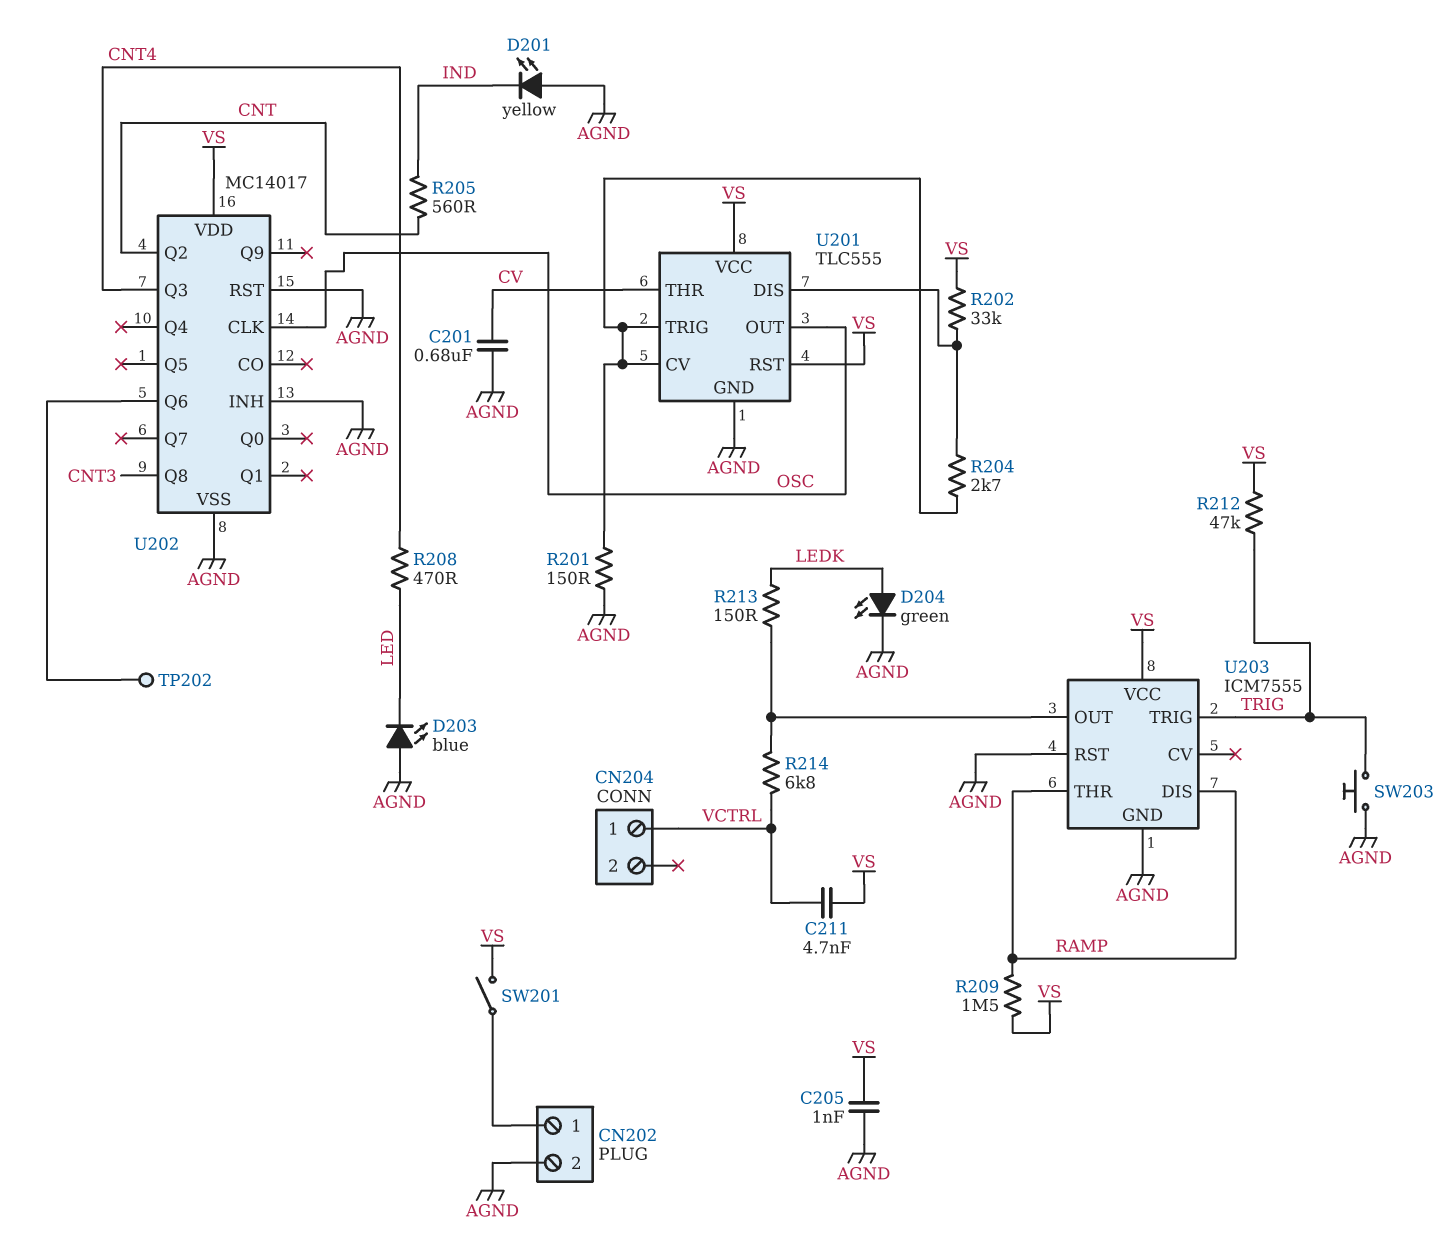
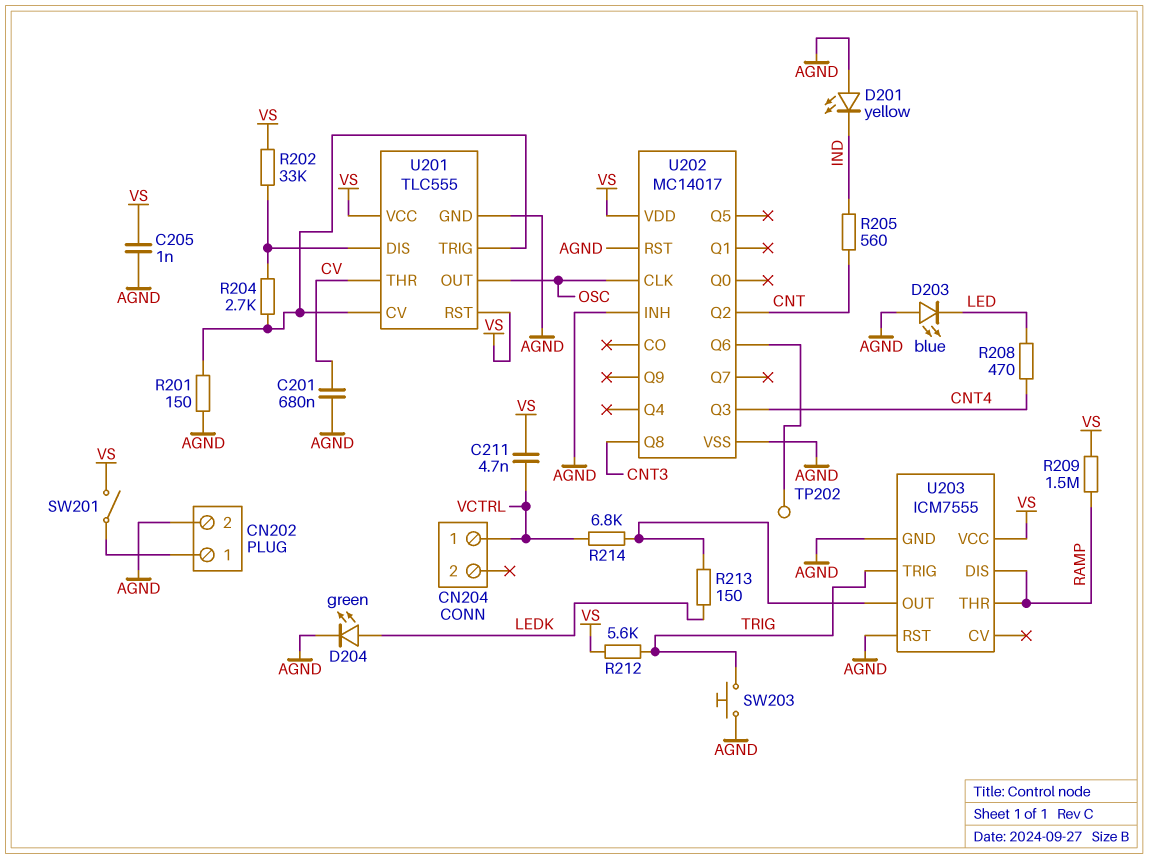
R212: 47k (TRIG, VS) -> 5.6k (TRIG, VS)

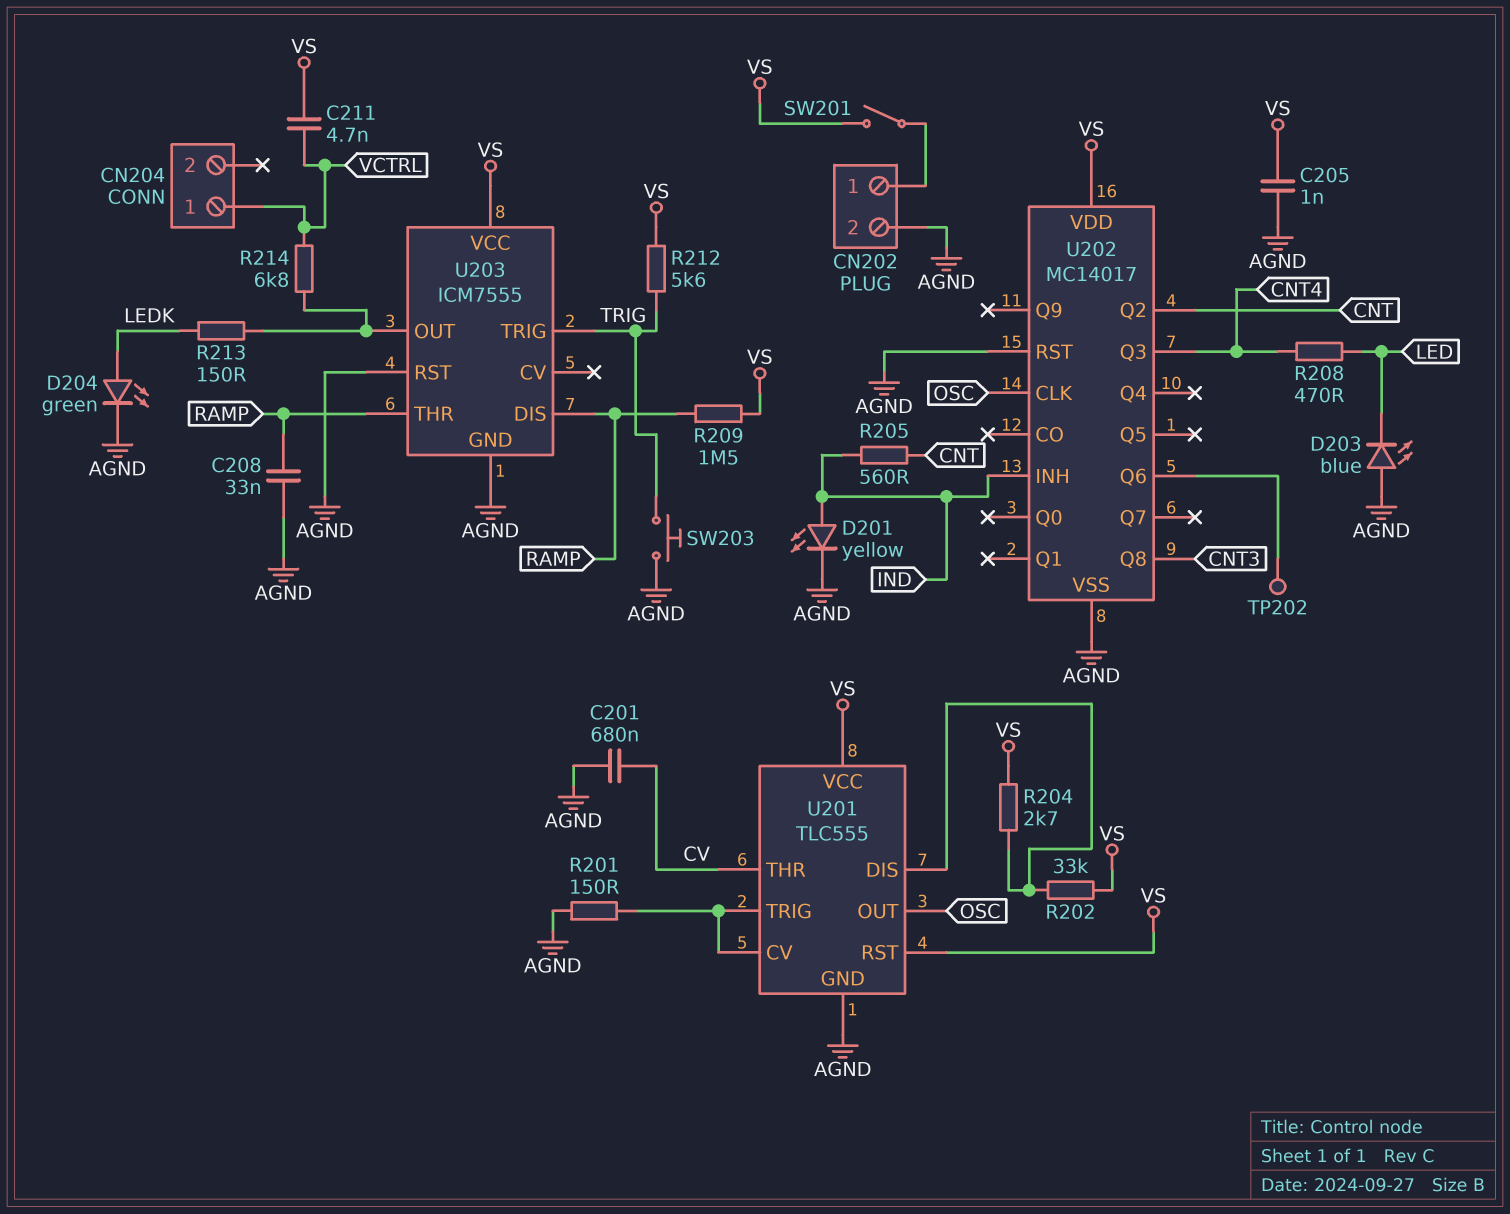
C208: none -> 33nF (AGND, RAMP)
D201: LED yellow (A AGND, K IND) -> LED yellow (A IND, K AGND)
R204: 2.7k (U201/CV, U201/DIS) -> 2.7k (U201/DIS, VS)
U202 pin INH: AGND -> IND

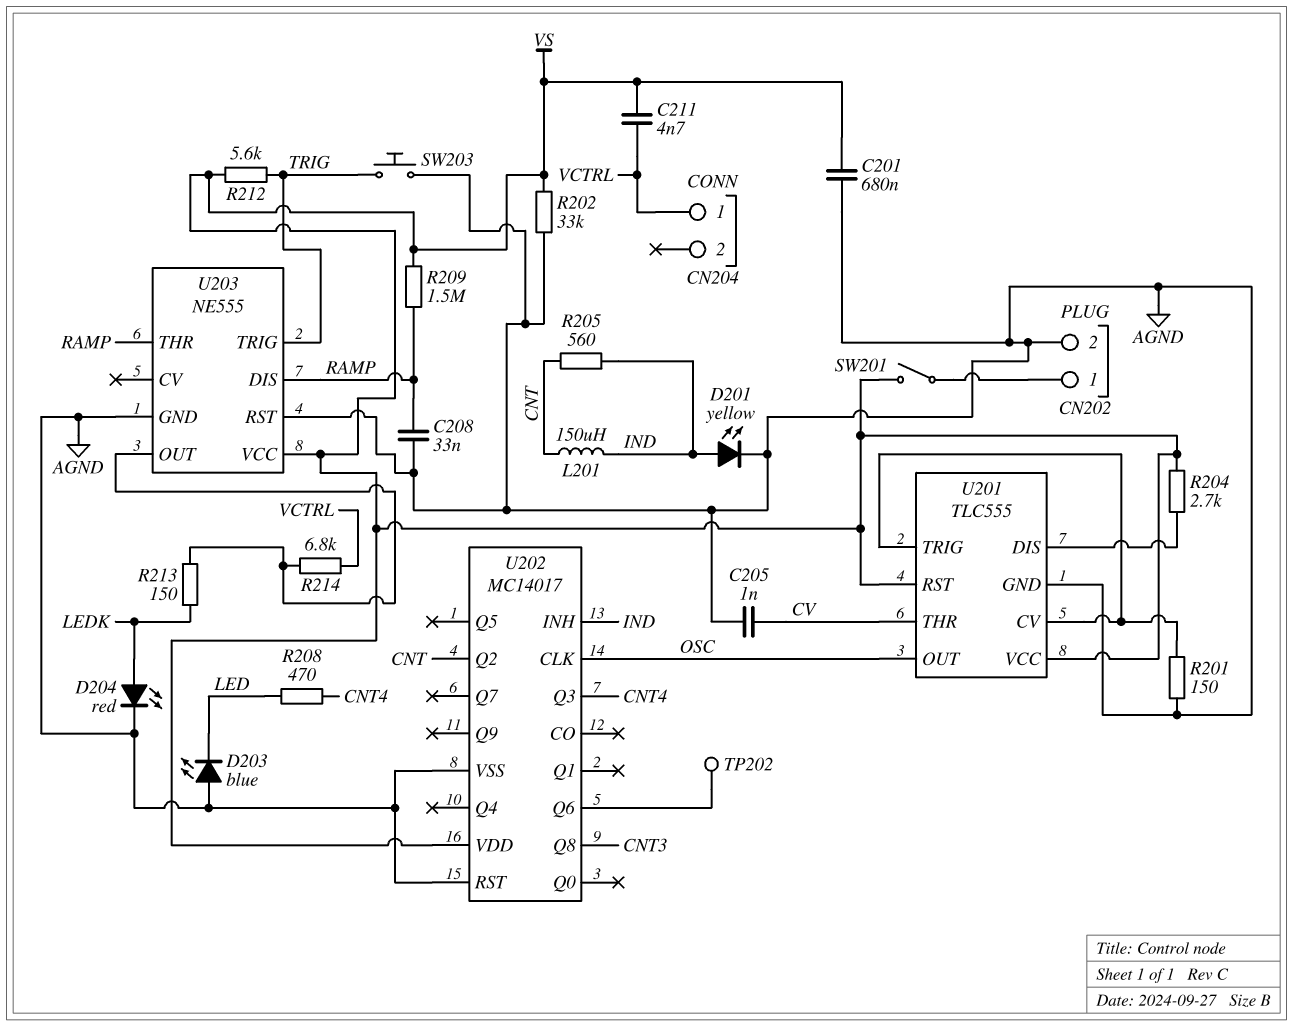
C201: 680nF (AGND, CV) -> 680nF (AGND, VS)
C205: 1nF (AGND, VS) -> 1nF (AGND, CV)
D204: LED green (A LEDK, K AGND) -> LED red (A LEDK, K AGND)
L201: none -> 150uH (CNT, IND)
R202: 33k (U201/DIS, VS) -> 33k (AGND, VS)
U203: ICM7555 -> NE555

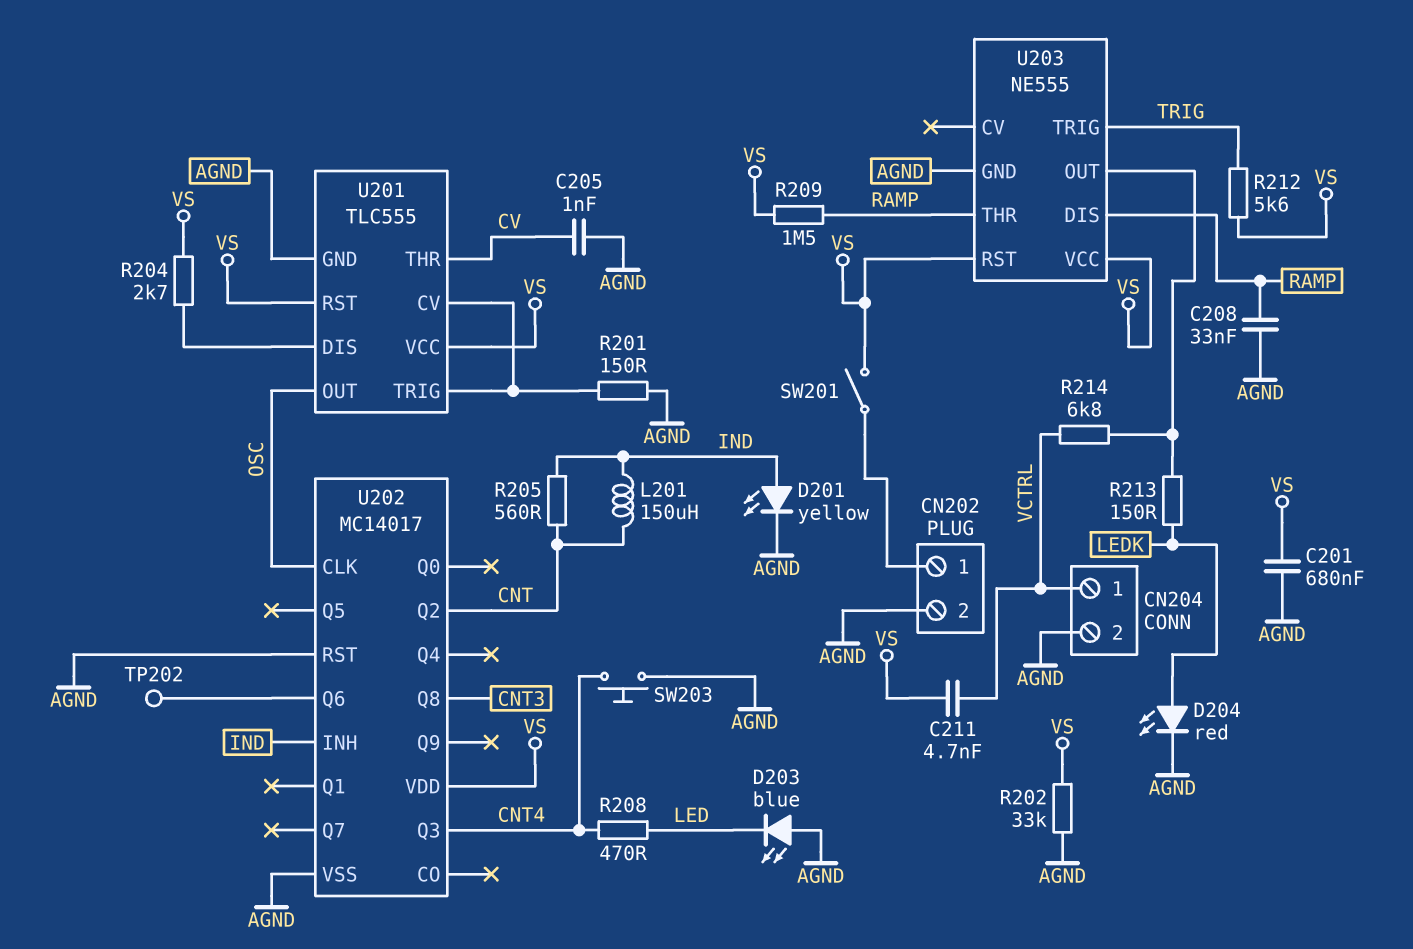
CN204 pin 2: none -> AGND
SW203: button (AGND, TRIG) -> button (AGND, CNT4)
U203 pin RST: AGND -> VS

